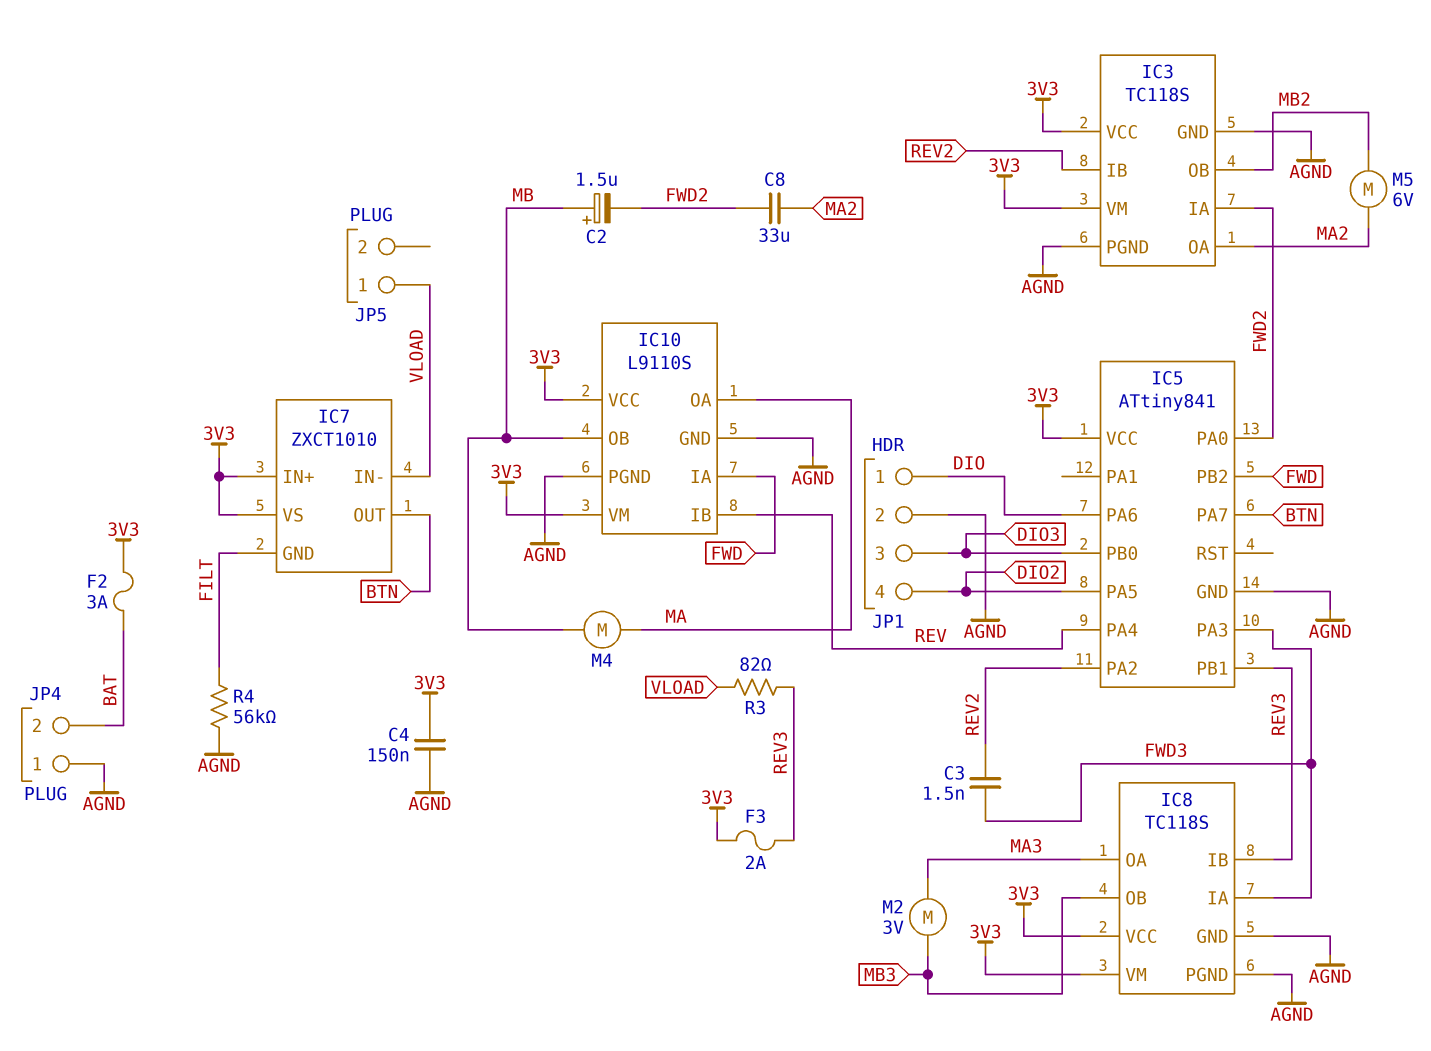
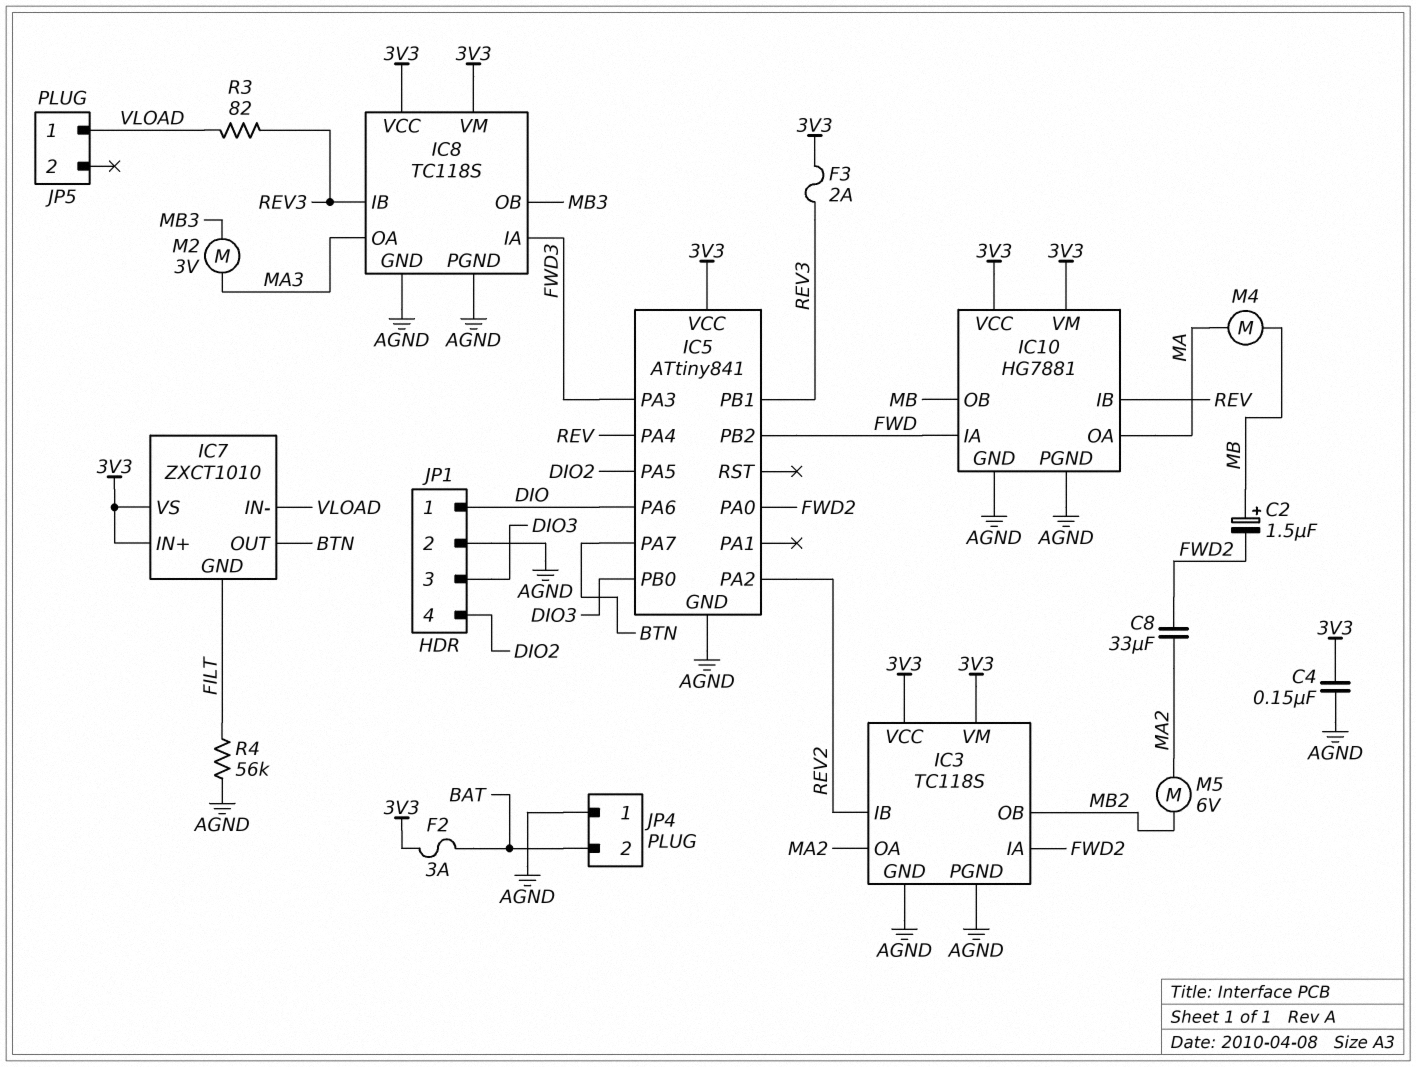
C3: 1.5nF (FWD3, REV2) -> none
IC10: L9110S -> HG7881

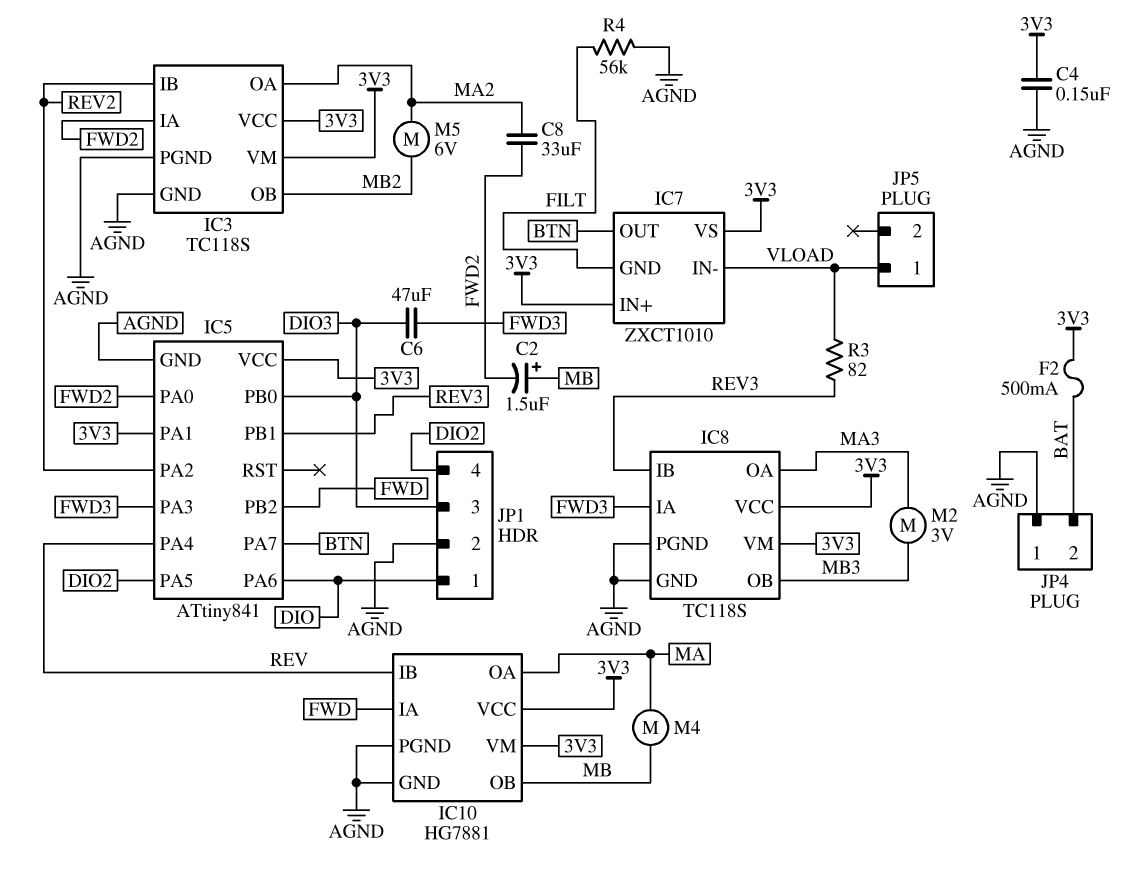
C6: none -> 47uF (DIO3, FWD3)
F2: 3A (3V3, BAT) -> 500mA (3V3, BAT)
F3: 2A (3V3, REV3) -> none
IC5 pin PA1: none -> 3V3

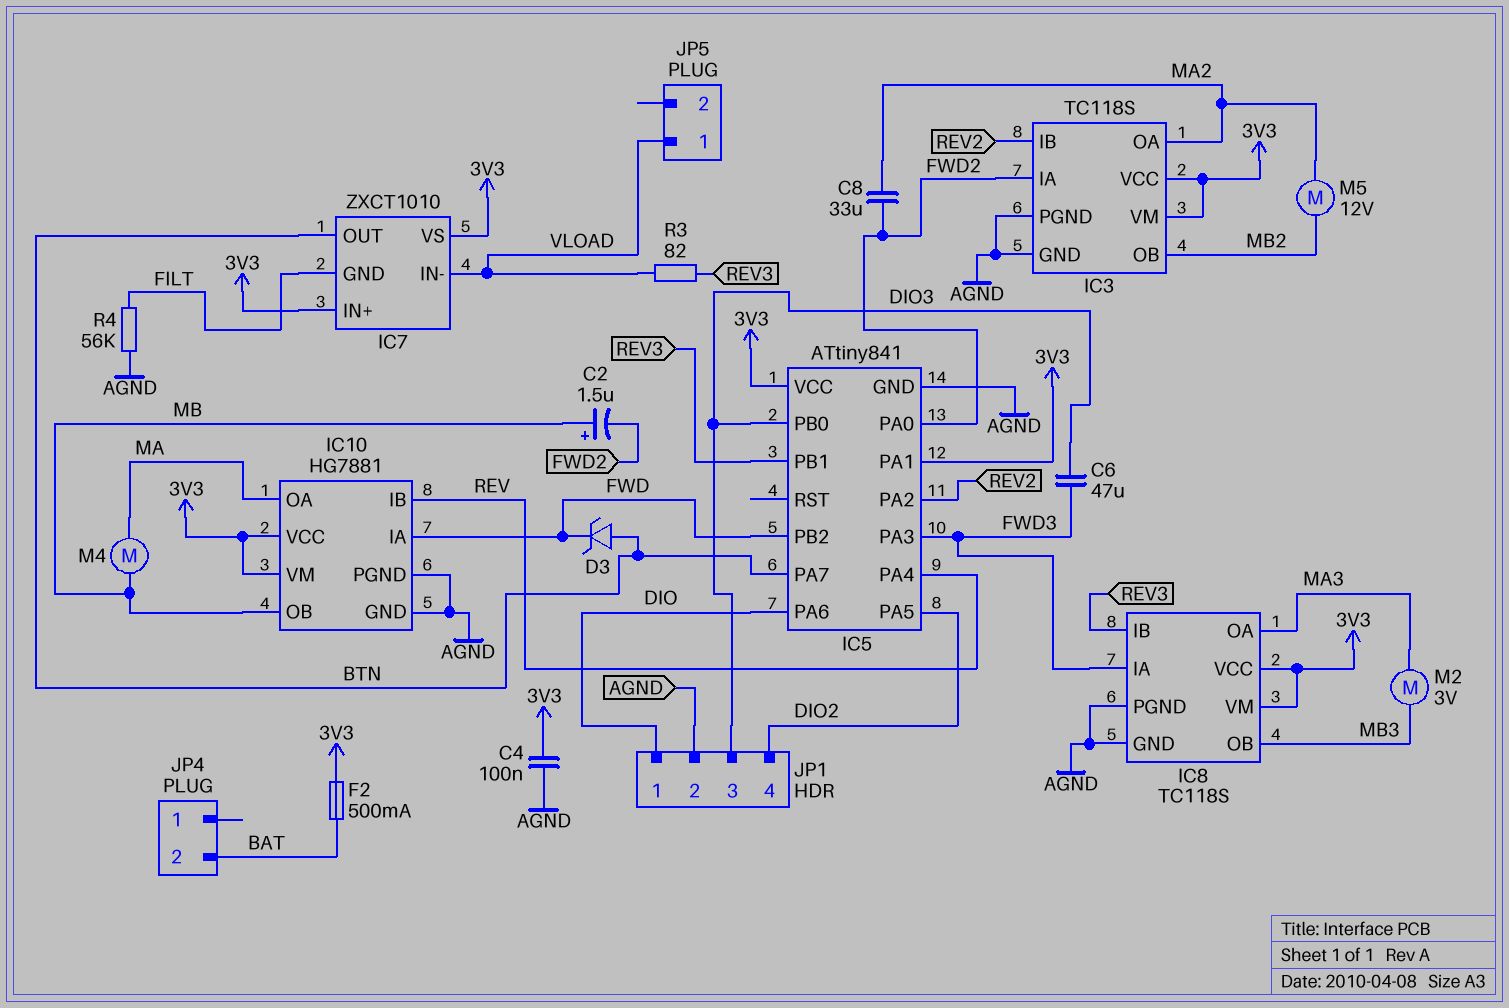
C4: 150nF (3V3, AGND) -> 100nF (3V3, AGND)
D3: none -> zener (A BTN, K FWD)
JP4 pin 1: AGND -> none
M5: motor 6V (MA2, MB2) -> motor 12V (MA2, MB2)

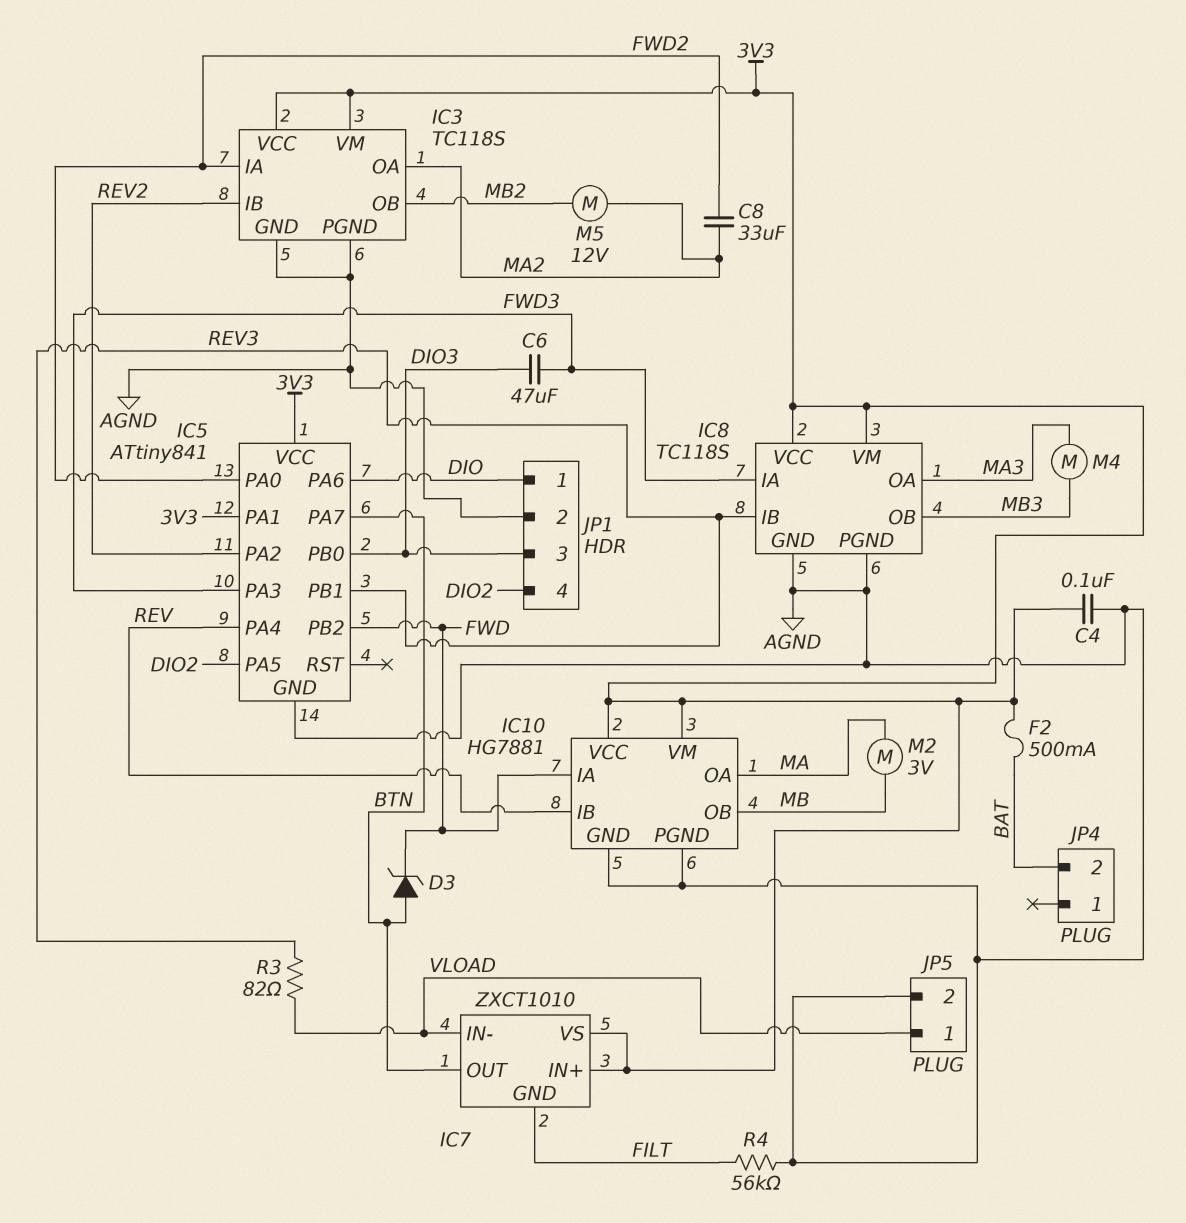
C2: 1.5uF (plus MB, minus FWD2) -> none
JP5 pin 2: none -> AGND
M2: motor 3V (MA3, MB3) -> motor 3V (MA, MB)
M4: motor (MA, MB) -> motor (MA3, MB3)

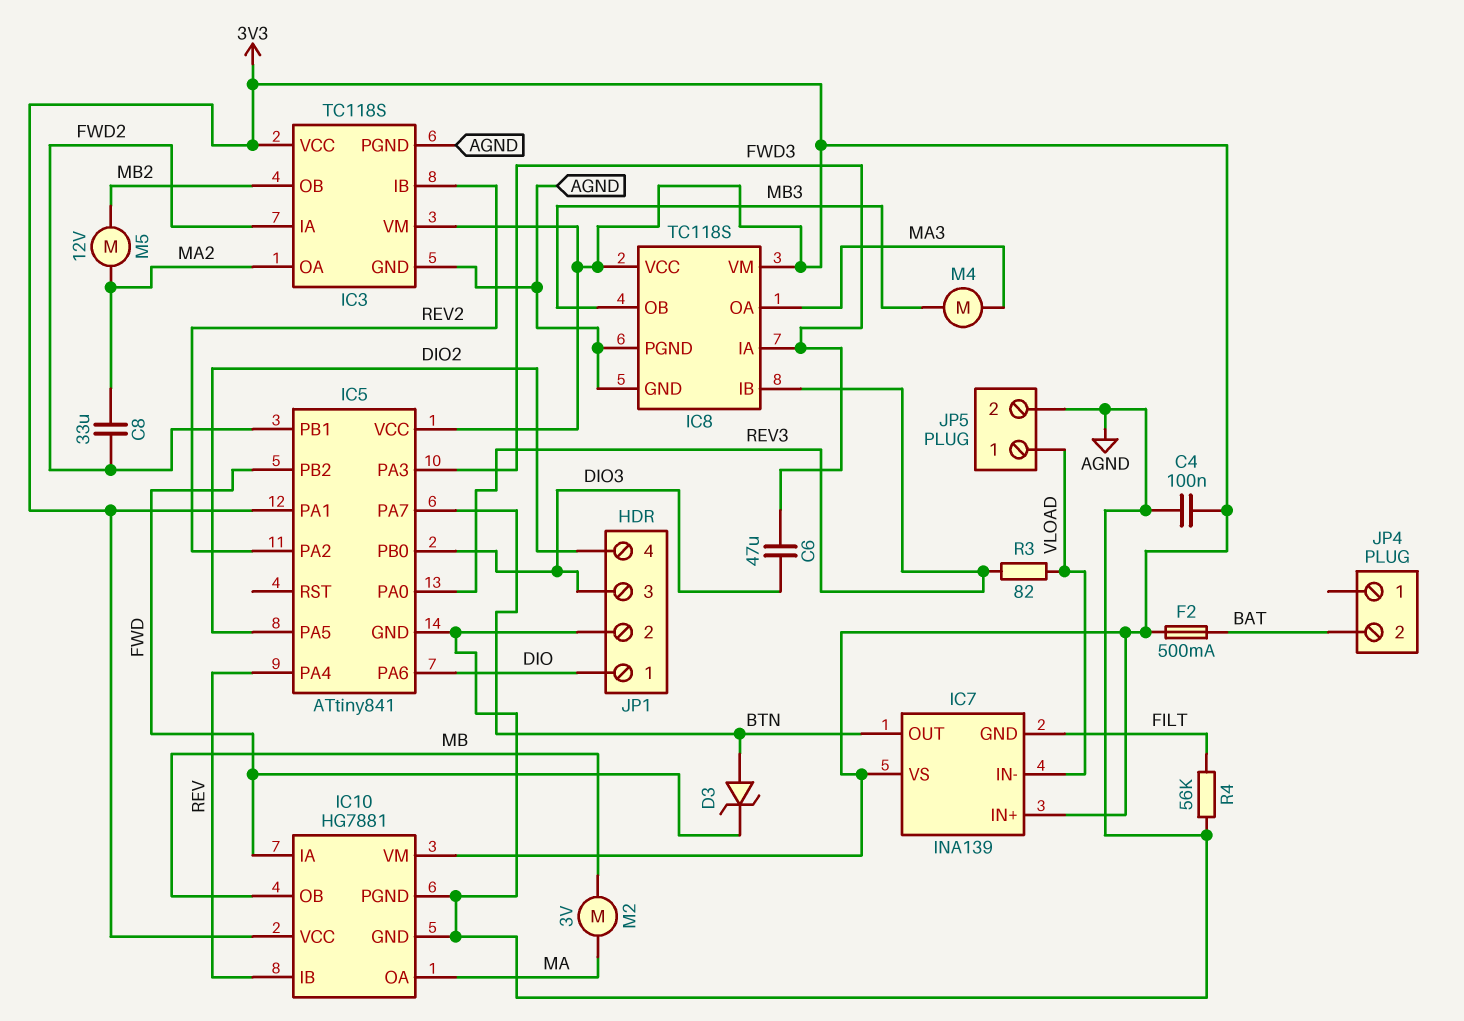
IC5 pin PA0: FWD2 -> REV3
IC5 pin PB1: REV3 -> FWD2
IC7: ZXCT1010 -> INA139

